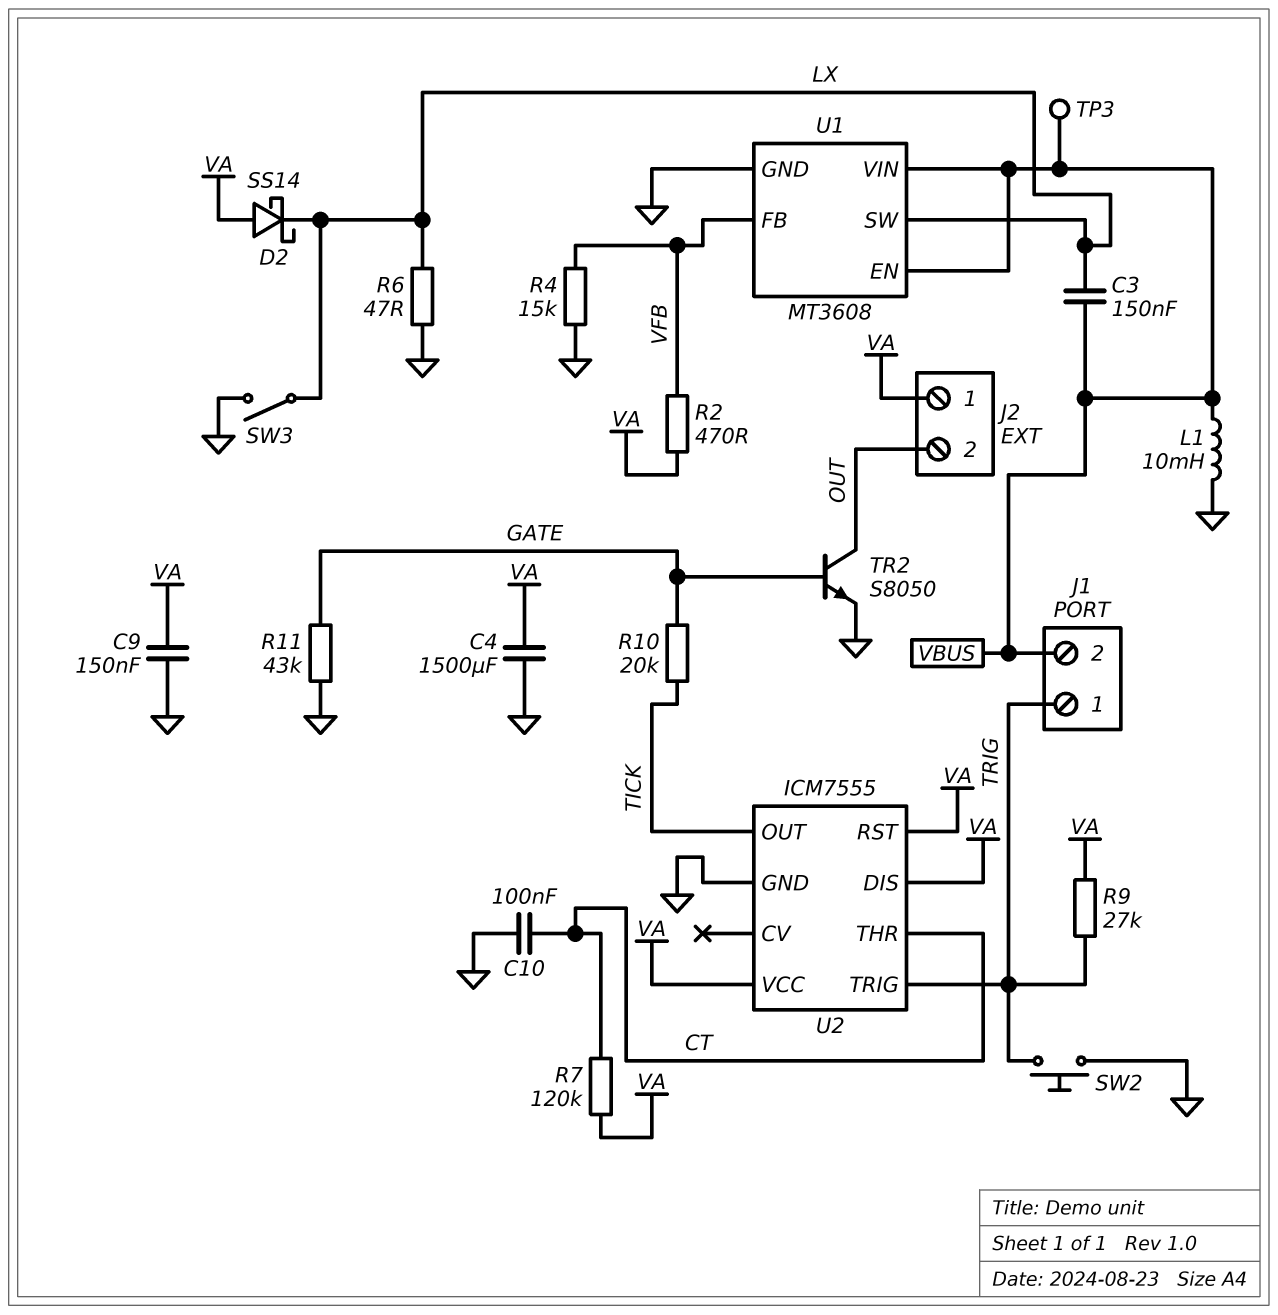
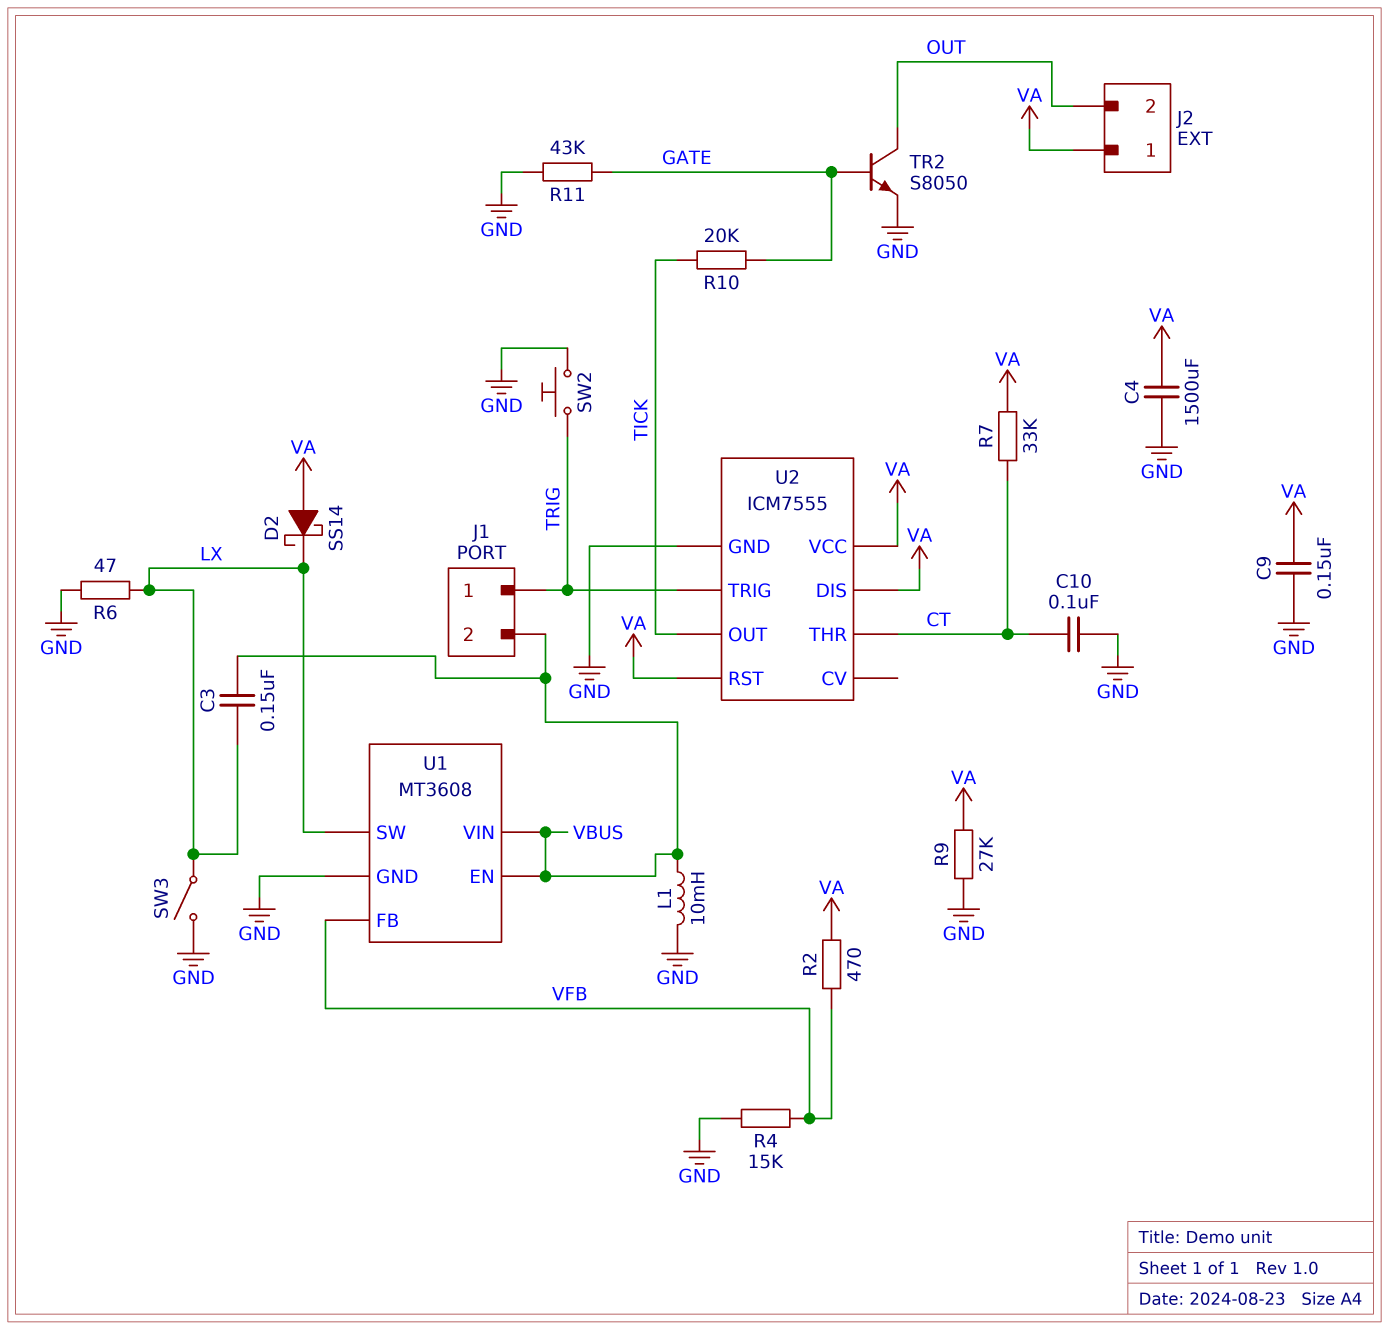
R7: 120k (CT, VA) -> 33k (CT, VA)
R9: 27k (TRIG, VA) -> 27k (GND, VA)
TP3: test point (VBUS) -> none

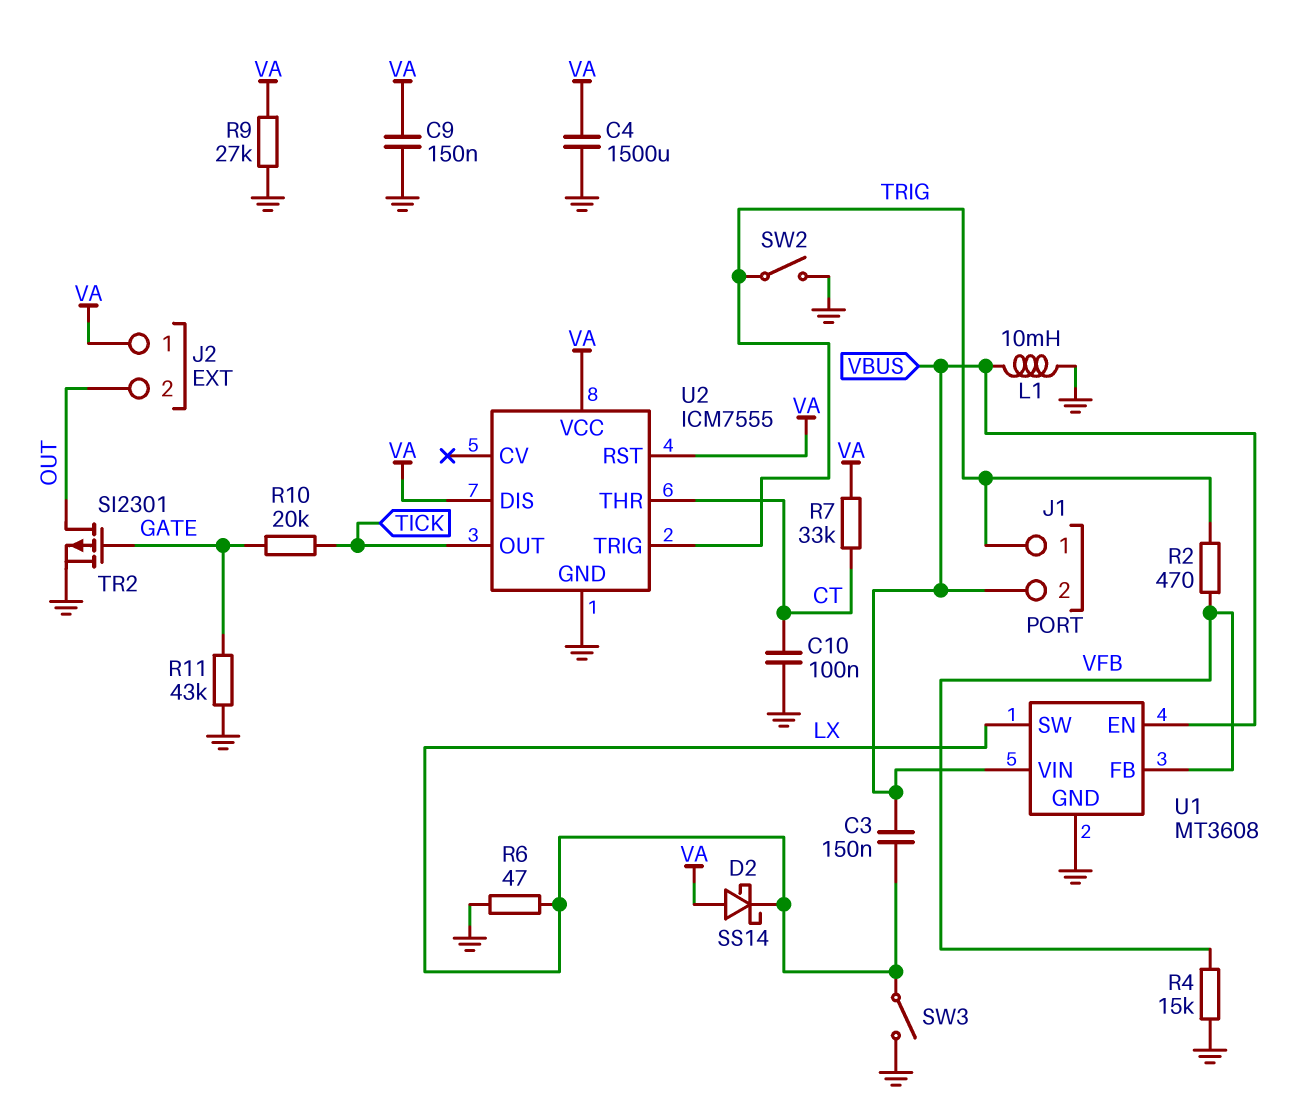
R2: 470 (VA, VFB) -> 470 (TRIG, VFB)
SW2: button (GND, TRIG) -> switch (GND, TRIG)
TR2: NPN S8050 (B GATE, C OUT, E GND) -> PMOS SI2301 (G GATE, D OUT, S GND)

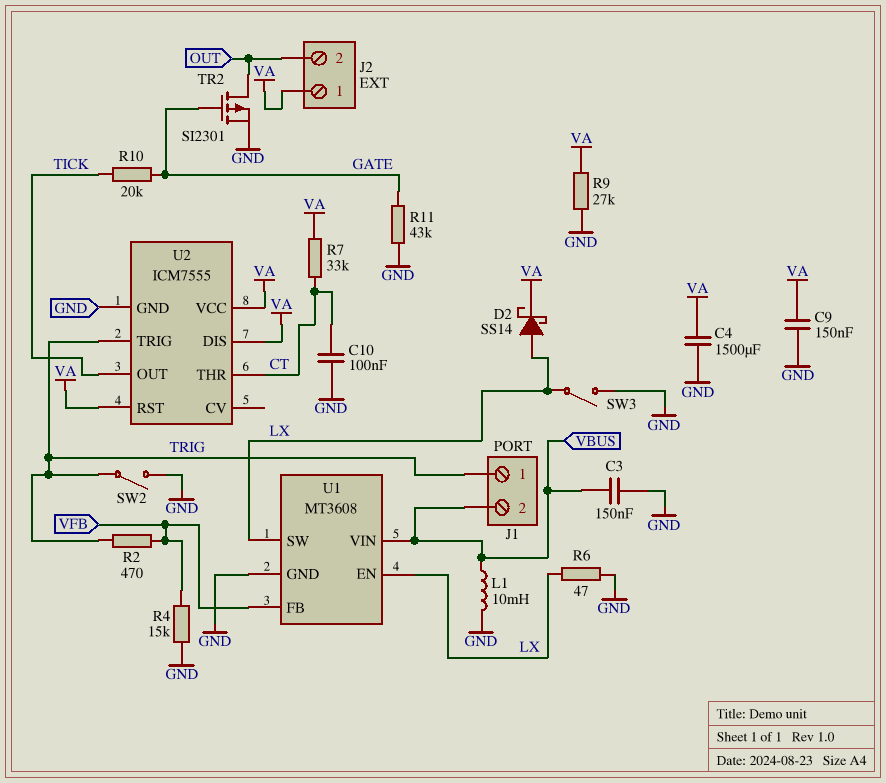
C3: 150nF (LX, VBUS) -> 150nF (GND, VBUS)
D2: schottky SS14 (A VA, K LX) -> schottky SS14 (A LX, K VA)
U1 pin EN: VBUS -> LX

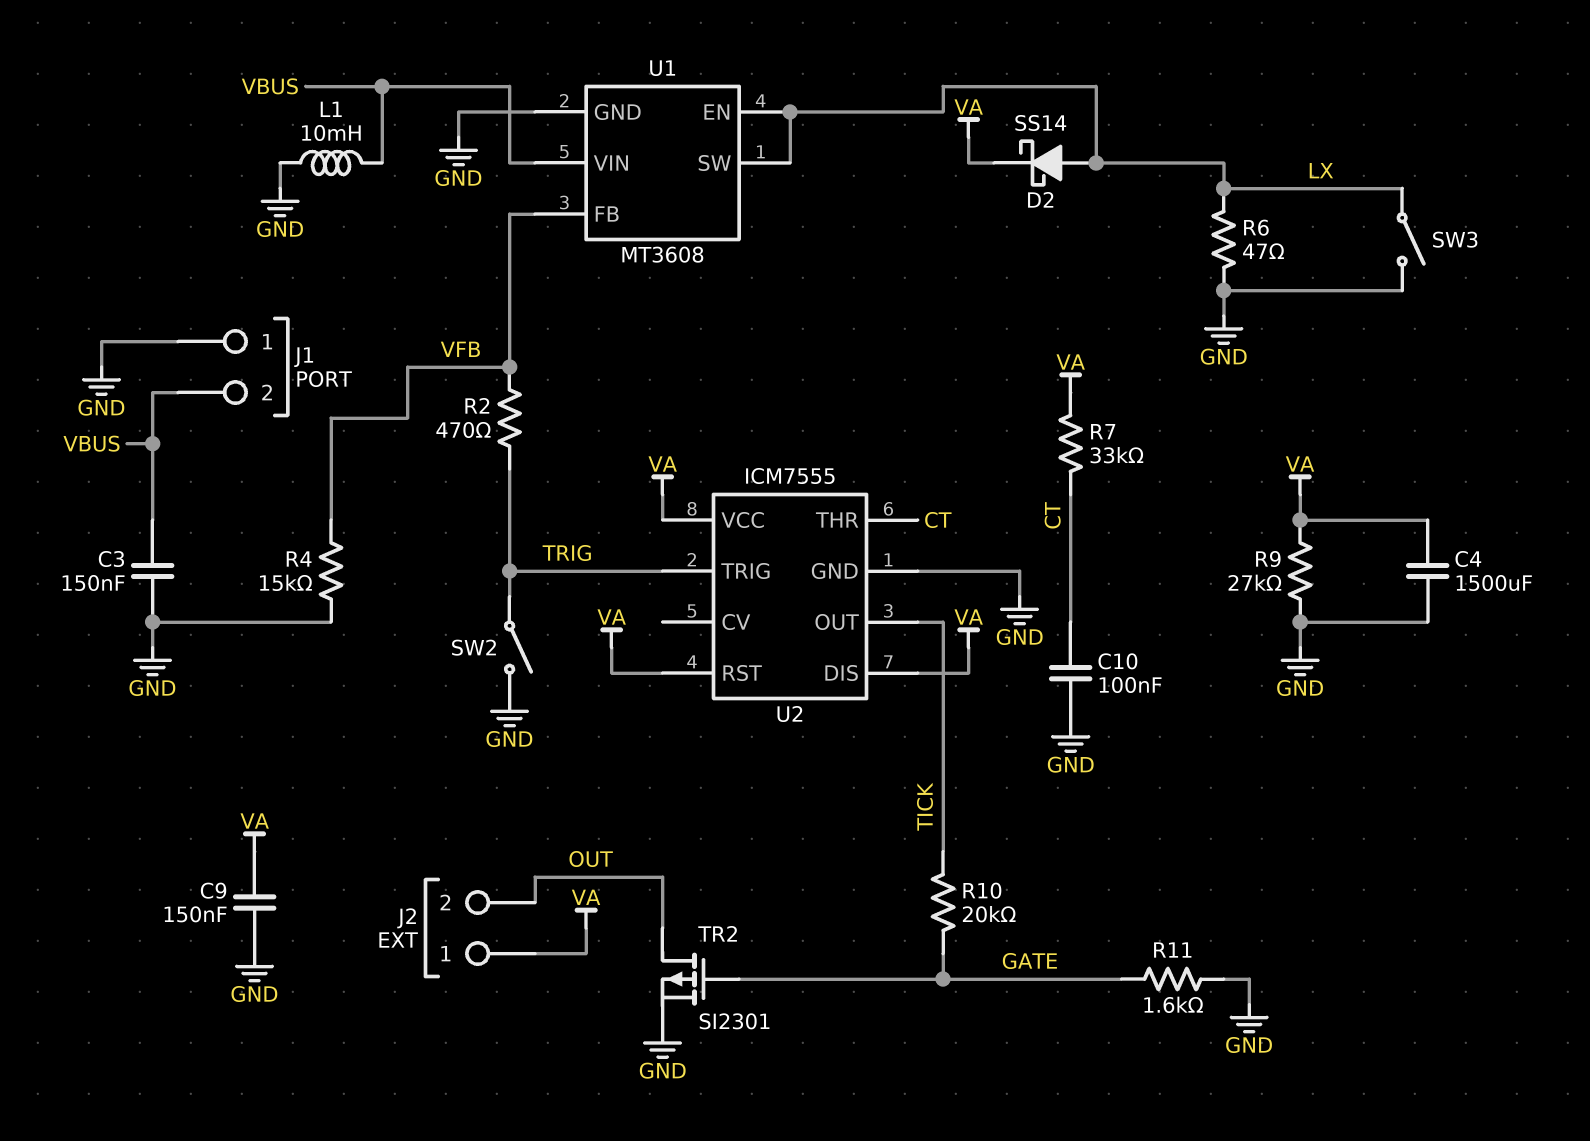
J1 pin 1: TRIG -> GND
R11: 43k (GATE, GND) -> 1.6k (GATE, GND)

